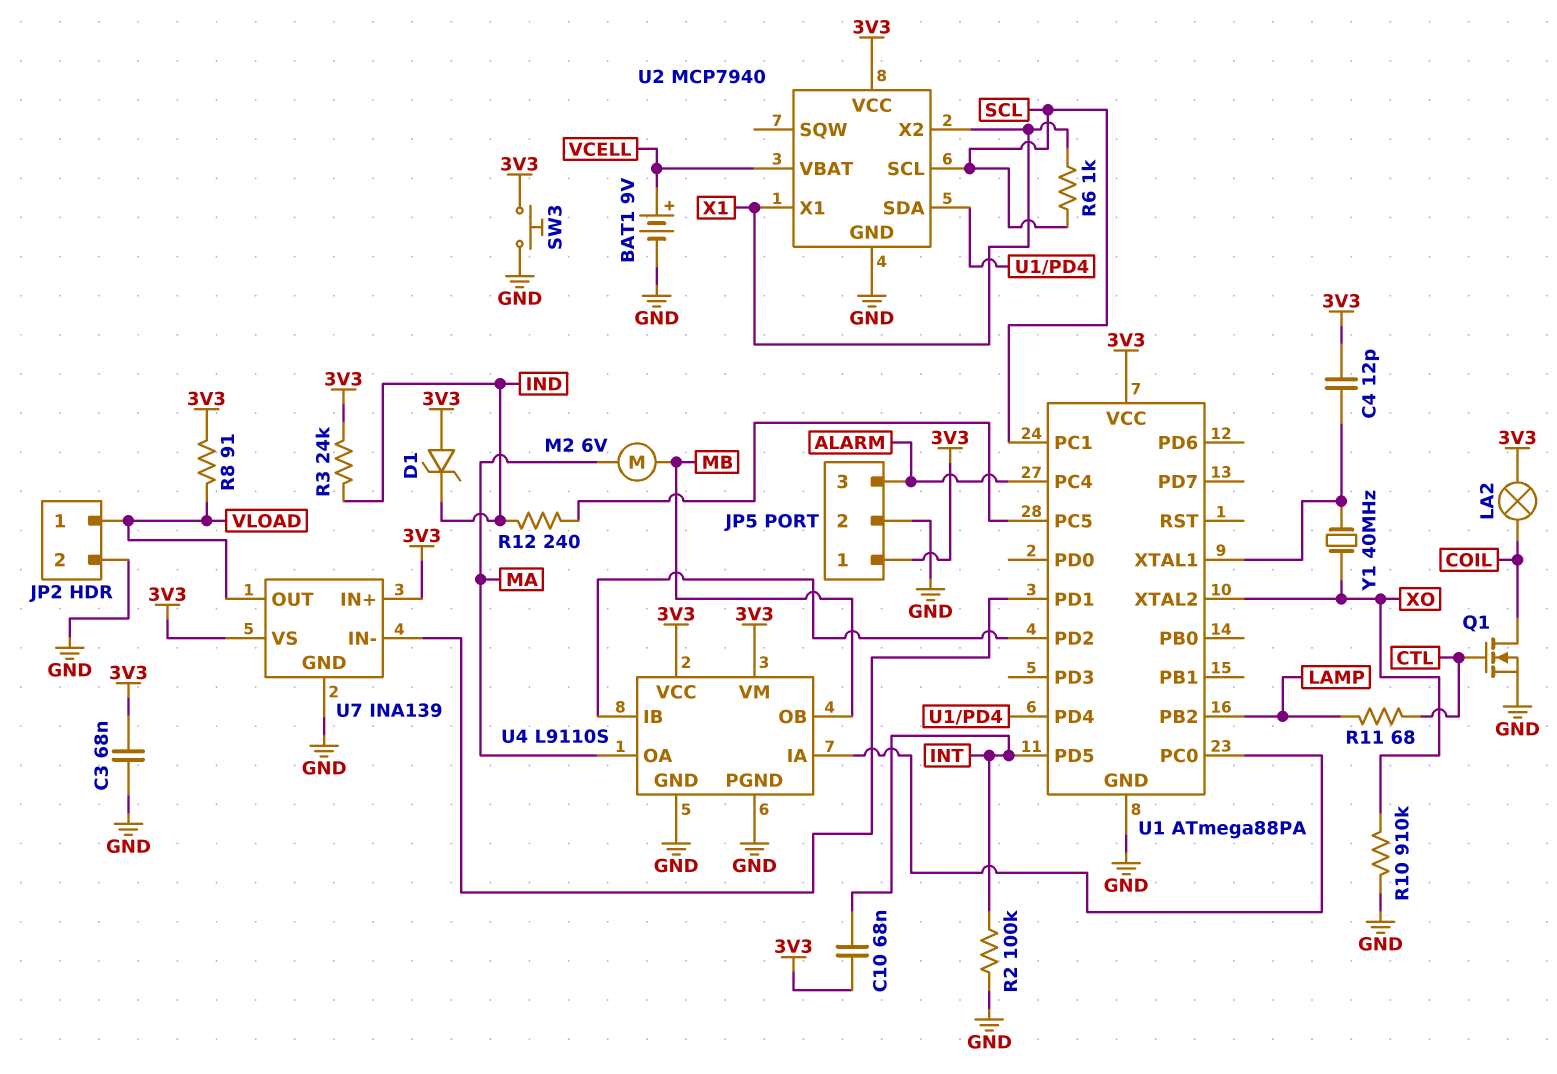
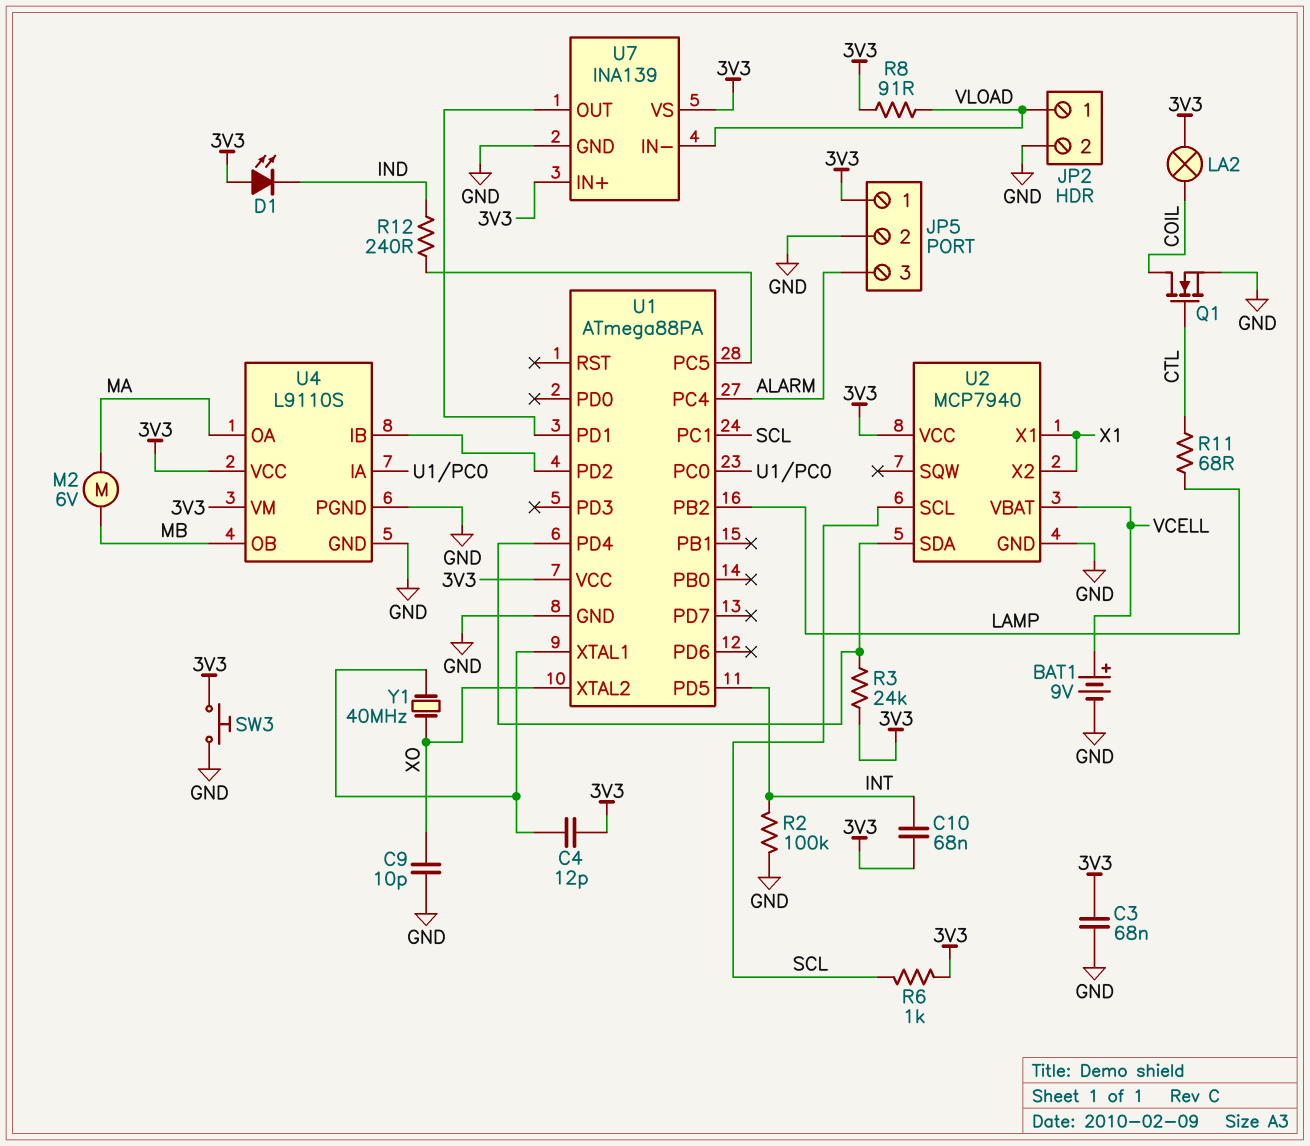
C9: none -> 10pF (GND, XO)
D1: zener (A 3V3, K IND) -> LED (A 3V3, K IND)
R3: 24k (3V3, IND) -> 24k (3V3, U1/PD4)
R6: 1k (SCL, X1) -> 1k (3V3, SCL)
R10: 910k (GND, XO) -> none
U7 pin IN-: U1/PD1 -> VLOAD
U7 pin OUT: VLOAD -> U1/PD1

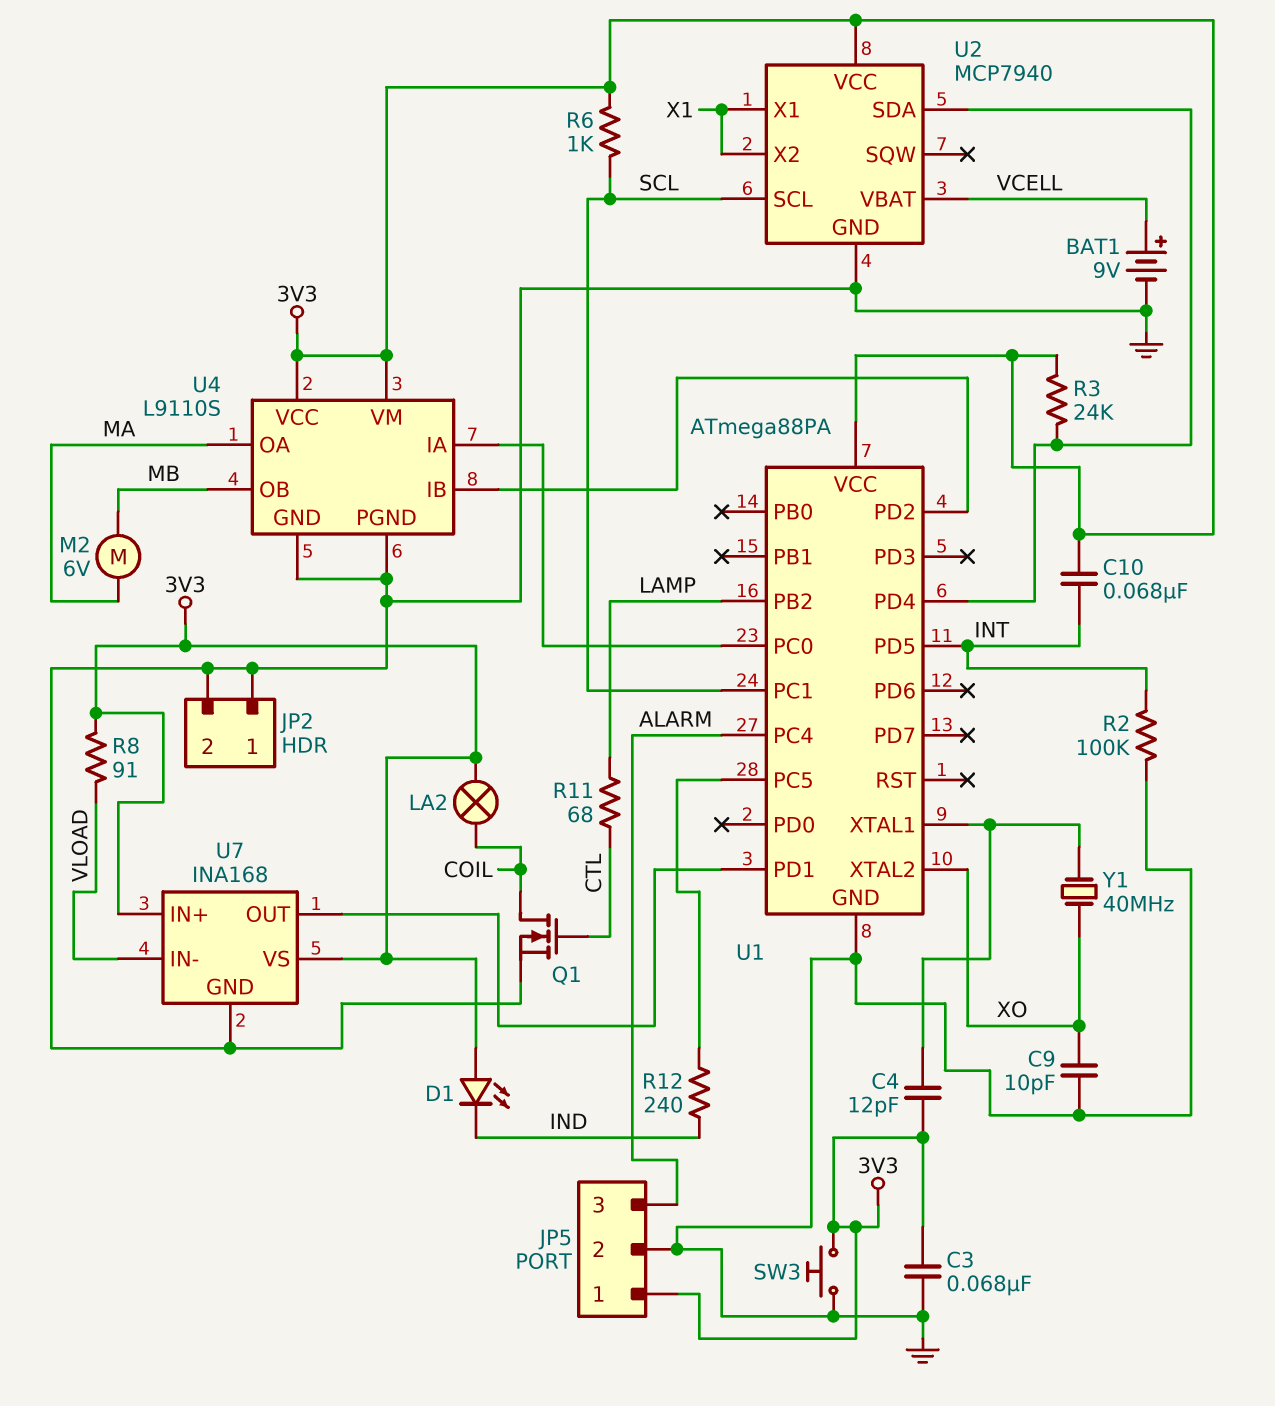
JP2 pin 1: VLOAD -> GND
U7: INA139 -> INA168

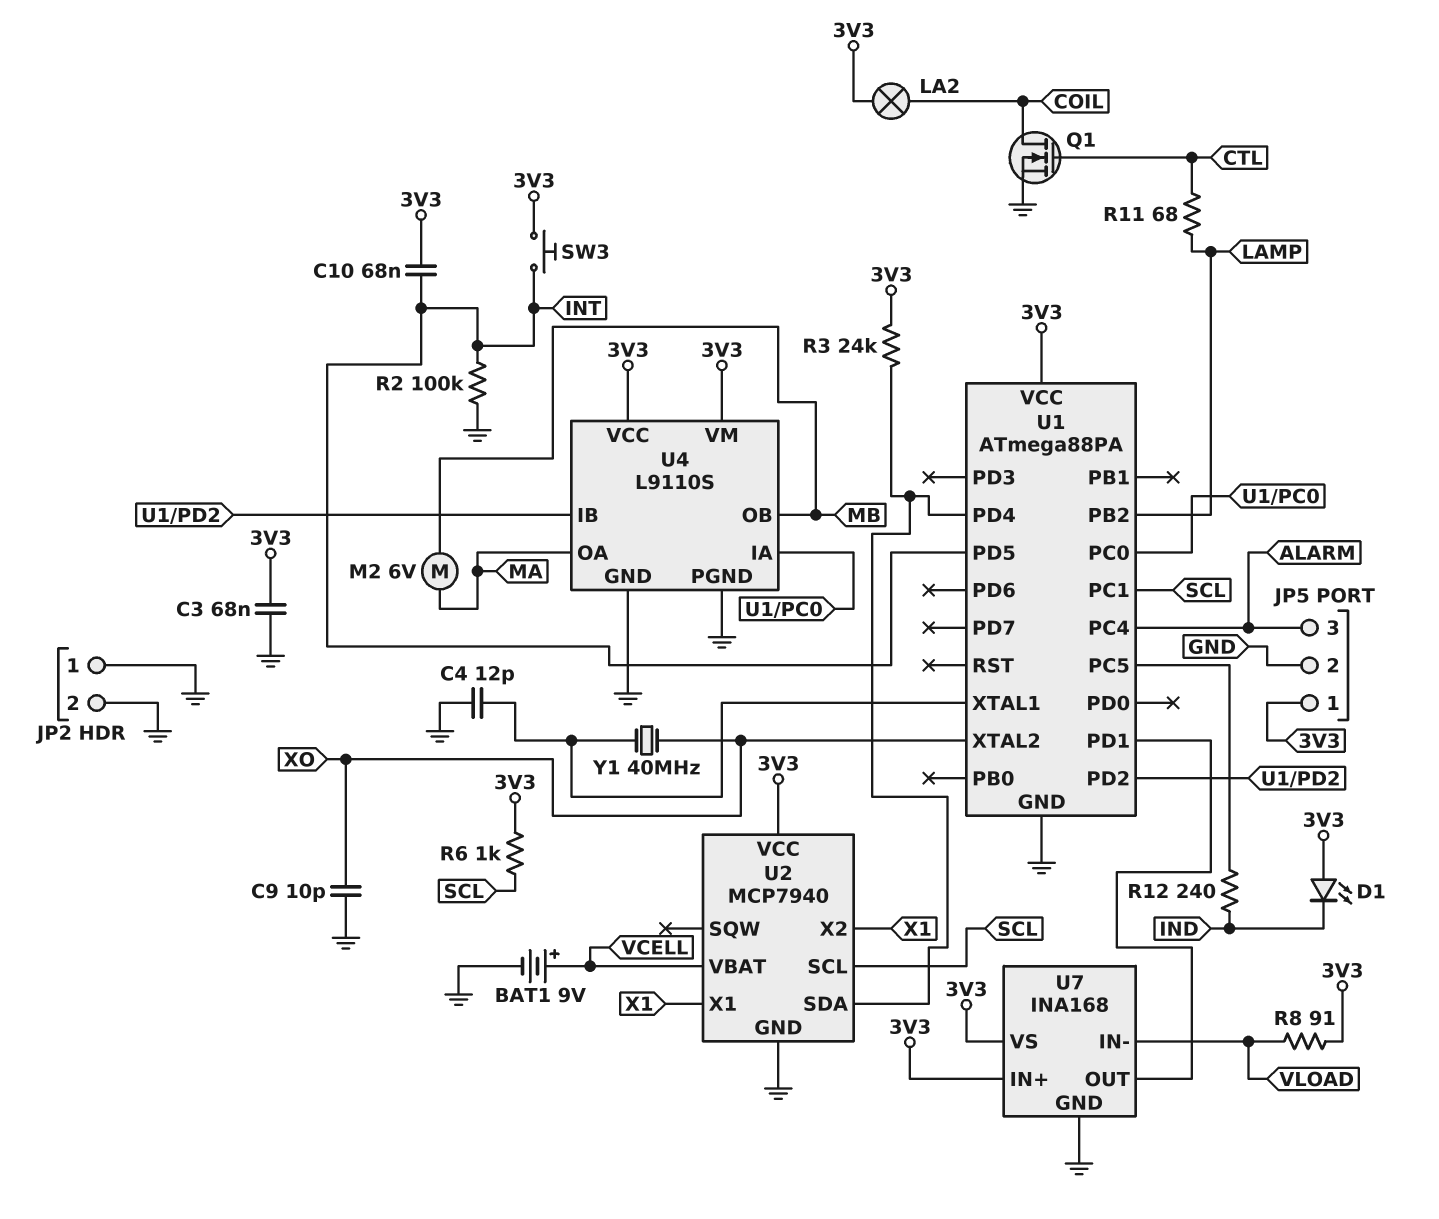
C4: 12pF (3V3, U1/XTAL1) -> 12pF (GND, U1/XTAL1)
SW3: button (3V3, GND) -> button (3V3, INT)

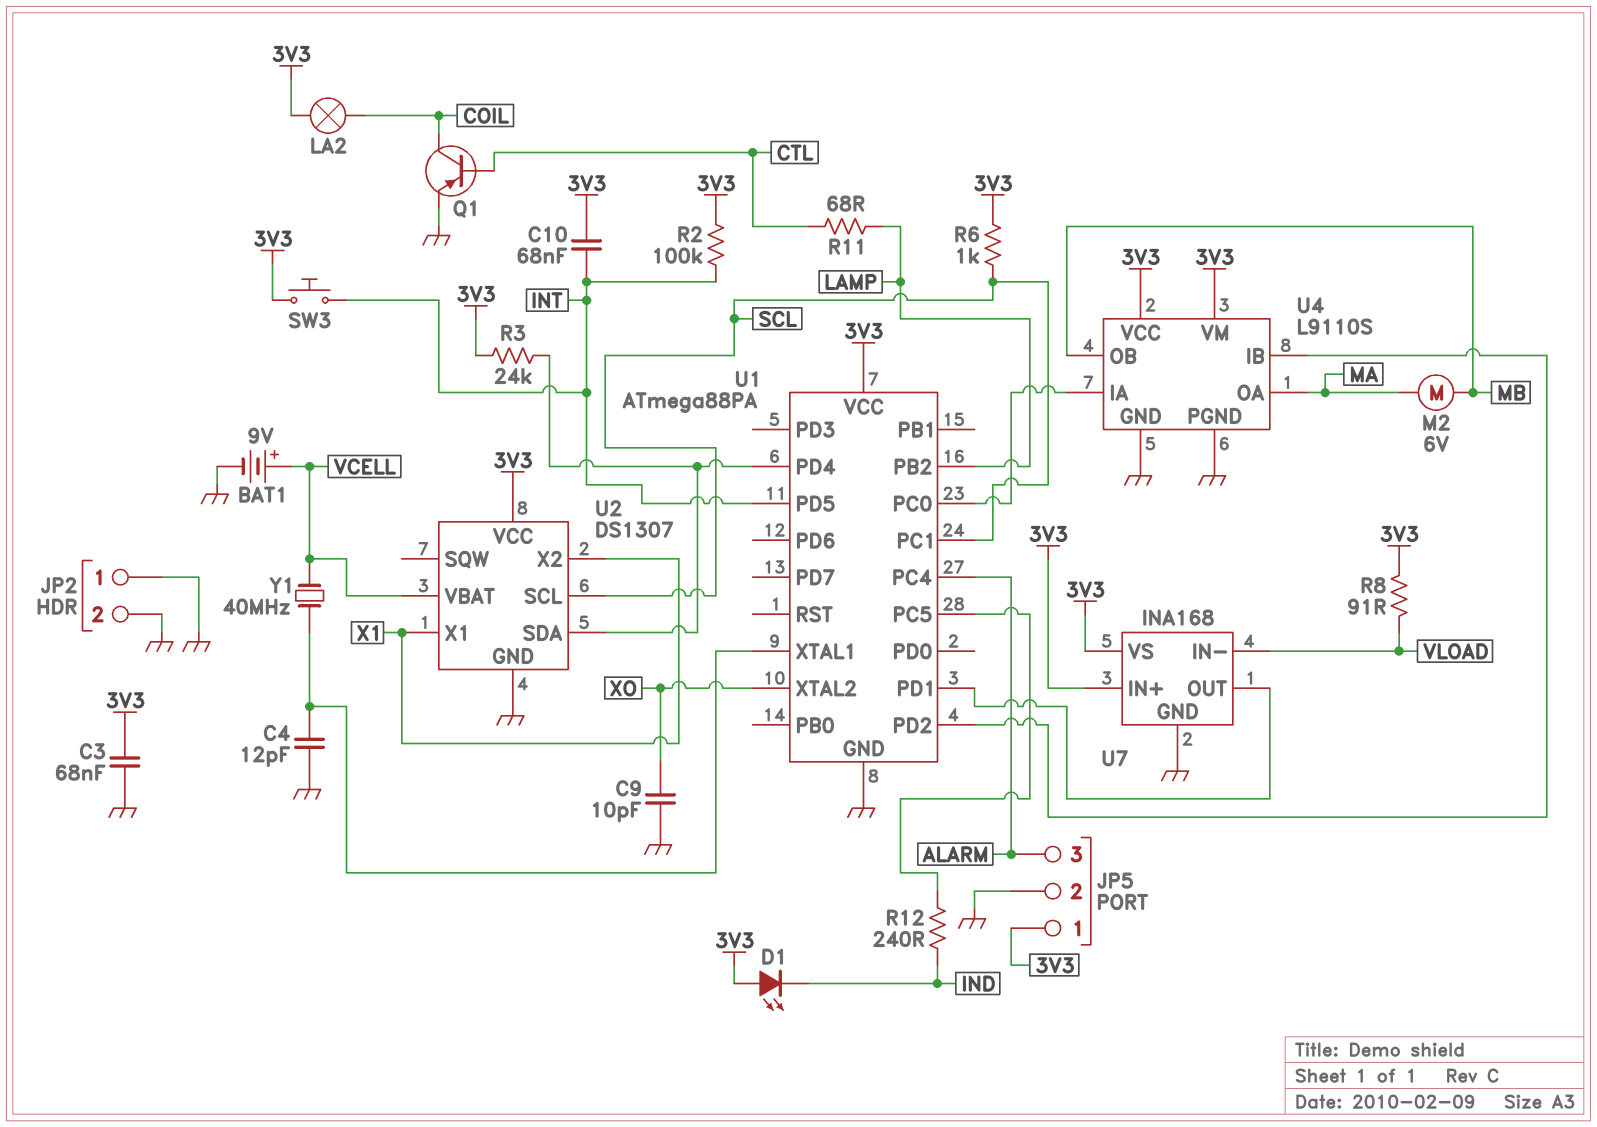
Q1: NMOS (G CTL, D COIL, S GND) -> PNP (B CTL, C COIL, E GND)
R2: 100k (GND, INT) -> 100k (3V3, INT)
U2: MCP7940 -> DS1307
Y1: 40MHz (U1/XTAL1, XO) -> 40MHz (U1/XTAL1, VCELL)

